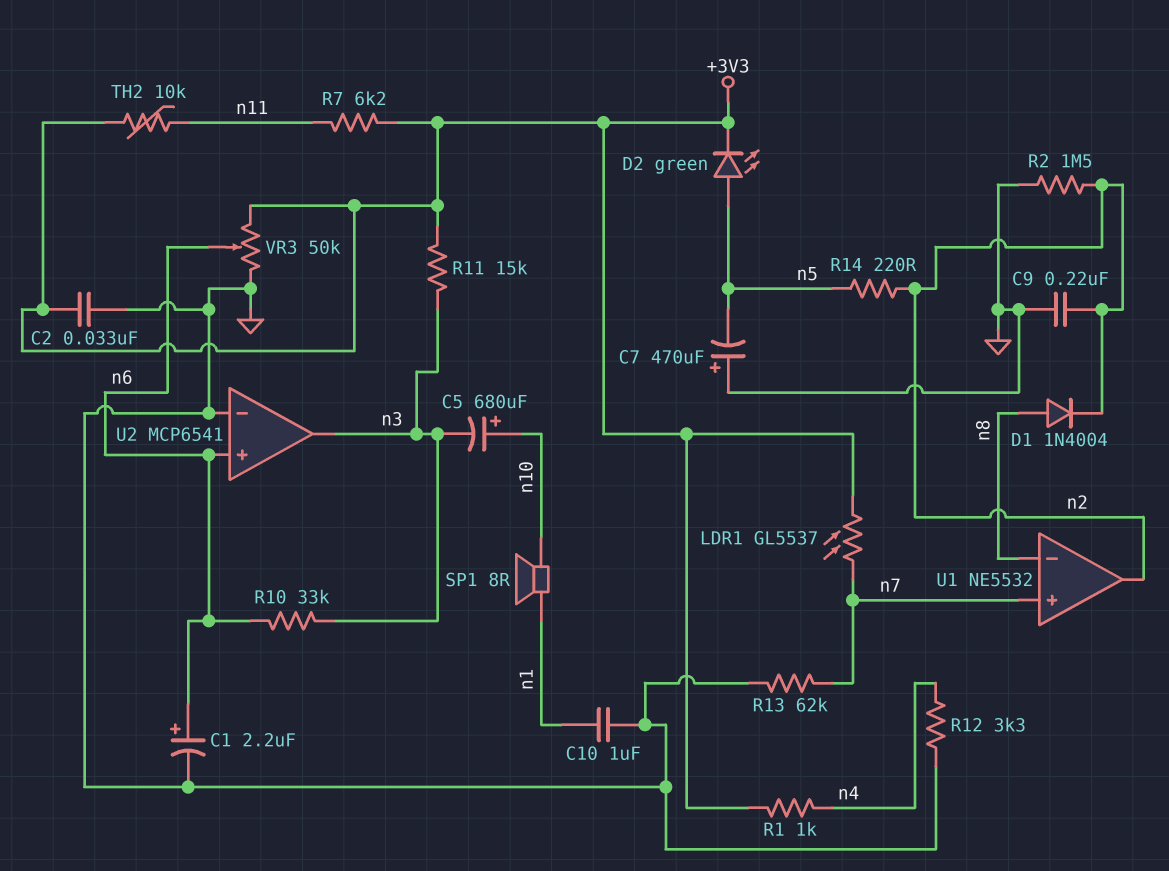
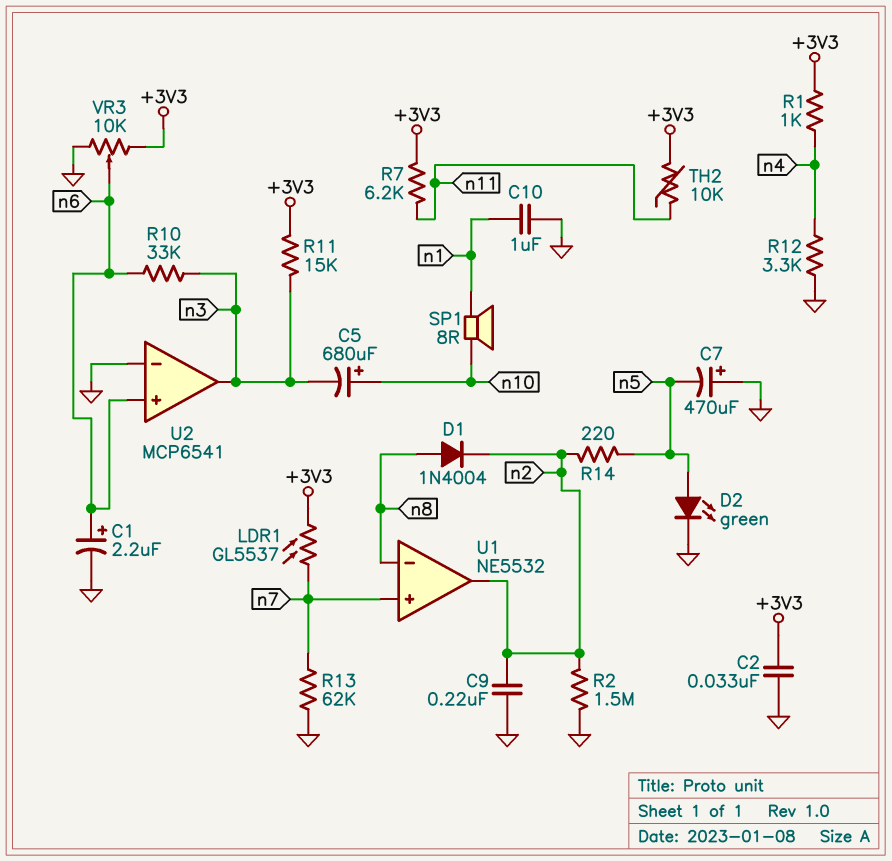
D2: LED green (A n5, K +3V3) -> LED green (A n5, K GND)
VR3: 50k (+3V3, GND, wiper n6) -> 10k (+3V3, GND, wiper n6)

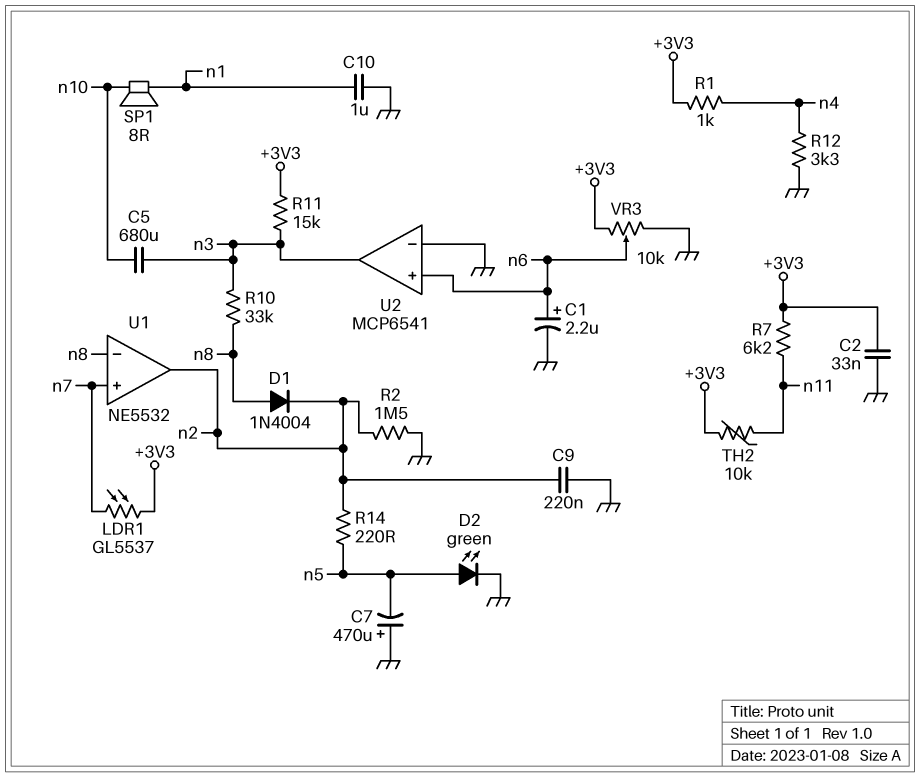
C5: 680uF (plus n10, minus n3) -> 680uF (n3, n10)
R10: 33k (n3, n6) -> 33k (n3, n8)
R13: 62k (GND, n7) -> none

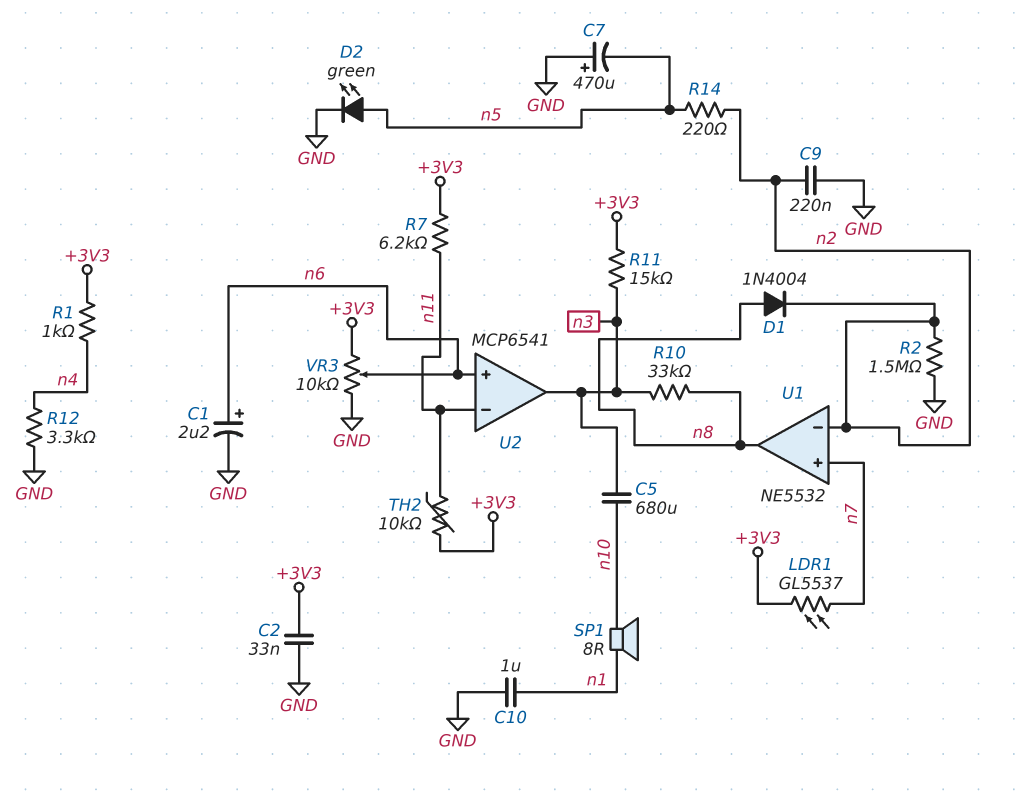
U1 pin in-: n8 -> n2
U1 pin out: n2 -> n8
U2 pin in-: GND -> n11

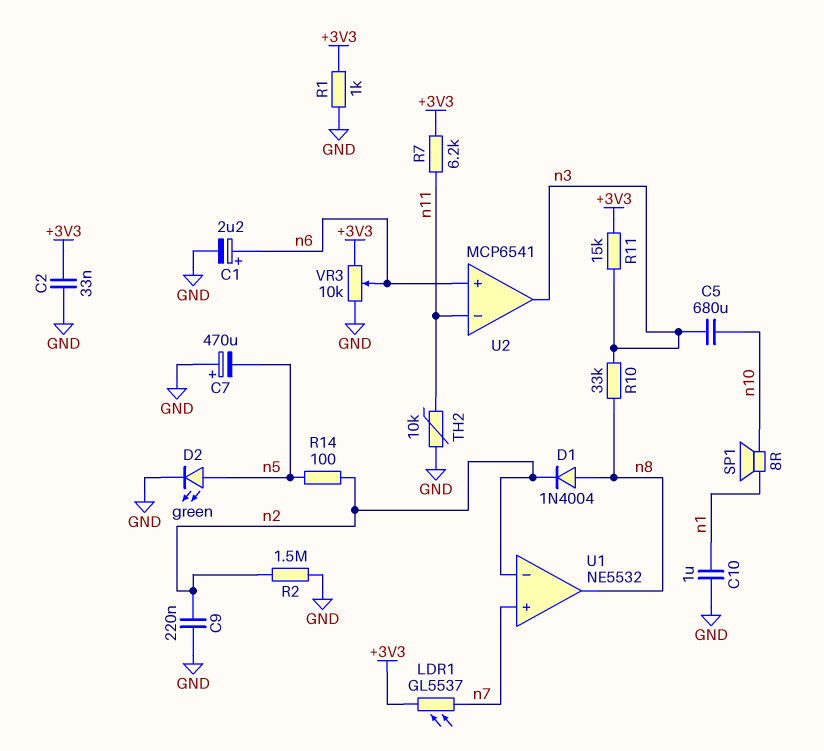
R1: 1k (+3V3, n4) -> 1k (+3V3, GND)
R12: 3.3k (GND, n4) -> none
R14: 220 (n2, n5) -> 100 (n2, n5)
TH2: 10k (+3V3, n11) -> 10k (GND, n11)

